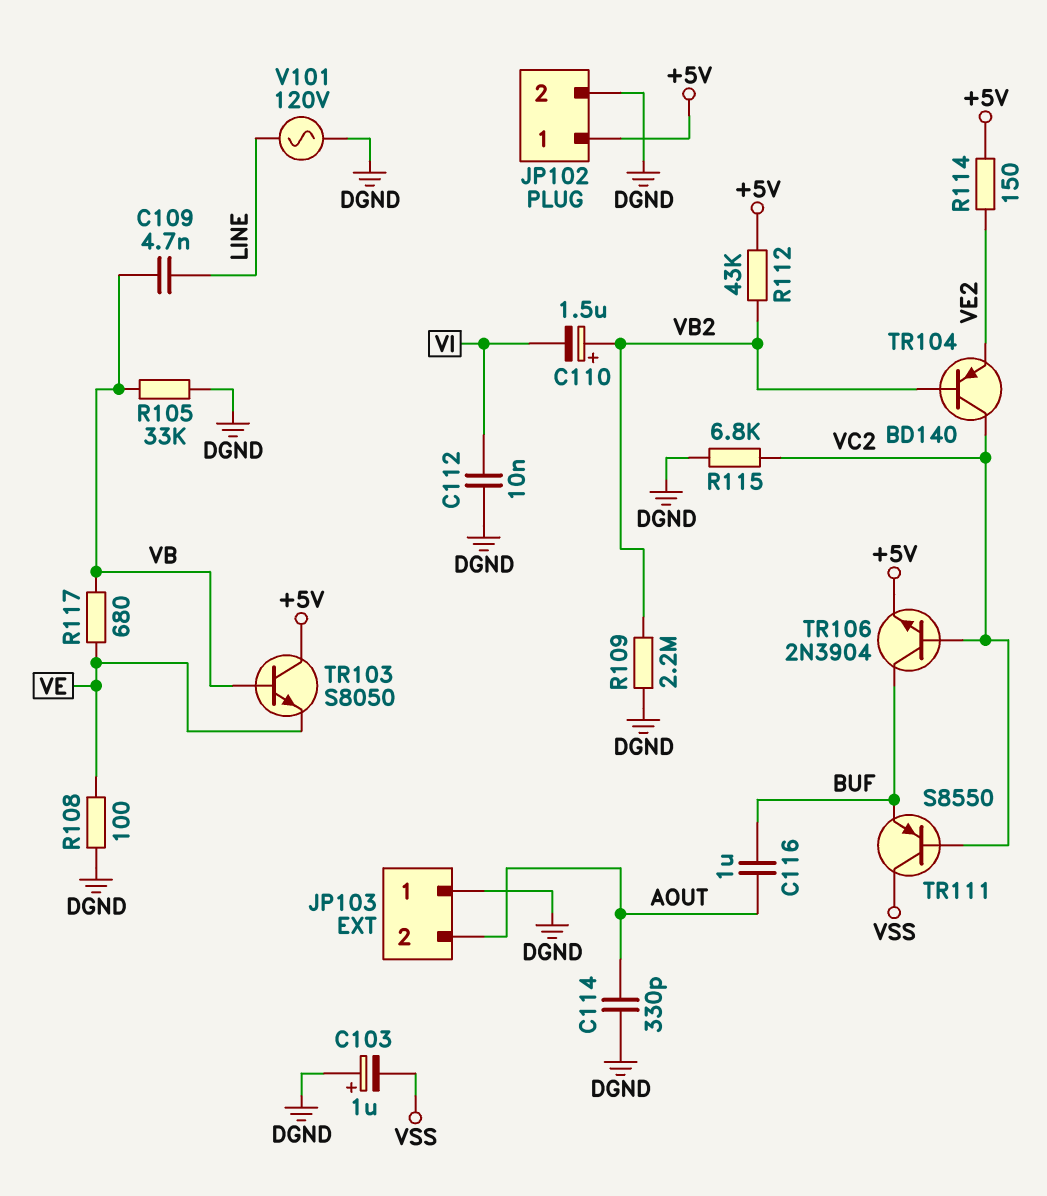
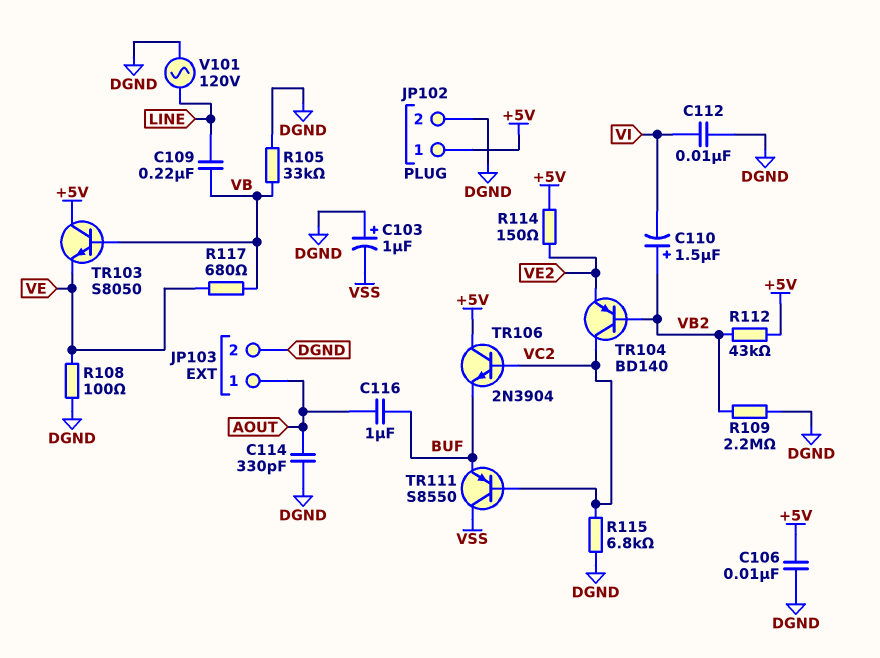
C106: none -> 10nF (+5V, DGND)
C109: 4.7nF (LINE, VB) -> 220nF (LINE, VB)
JP103 pin 1: DGND -> AOUT
JP103 pin 2: AOUT -> DGND
TR106: NPN 2N3904 (B VC2, C BUF, E +5V) -> NPN 2N3904 (B VC2, C +5V, E BUF)

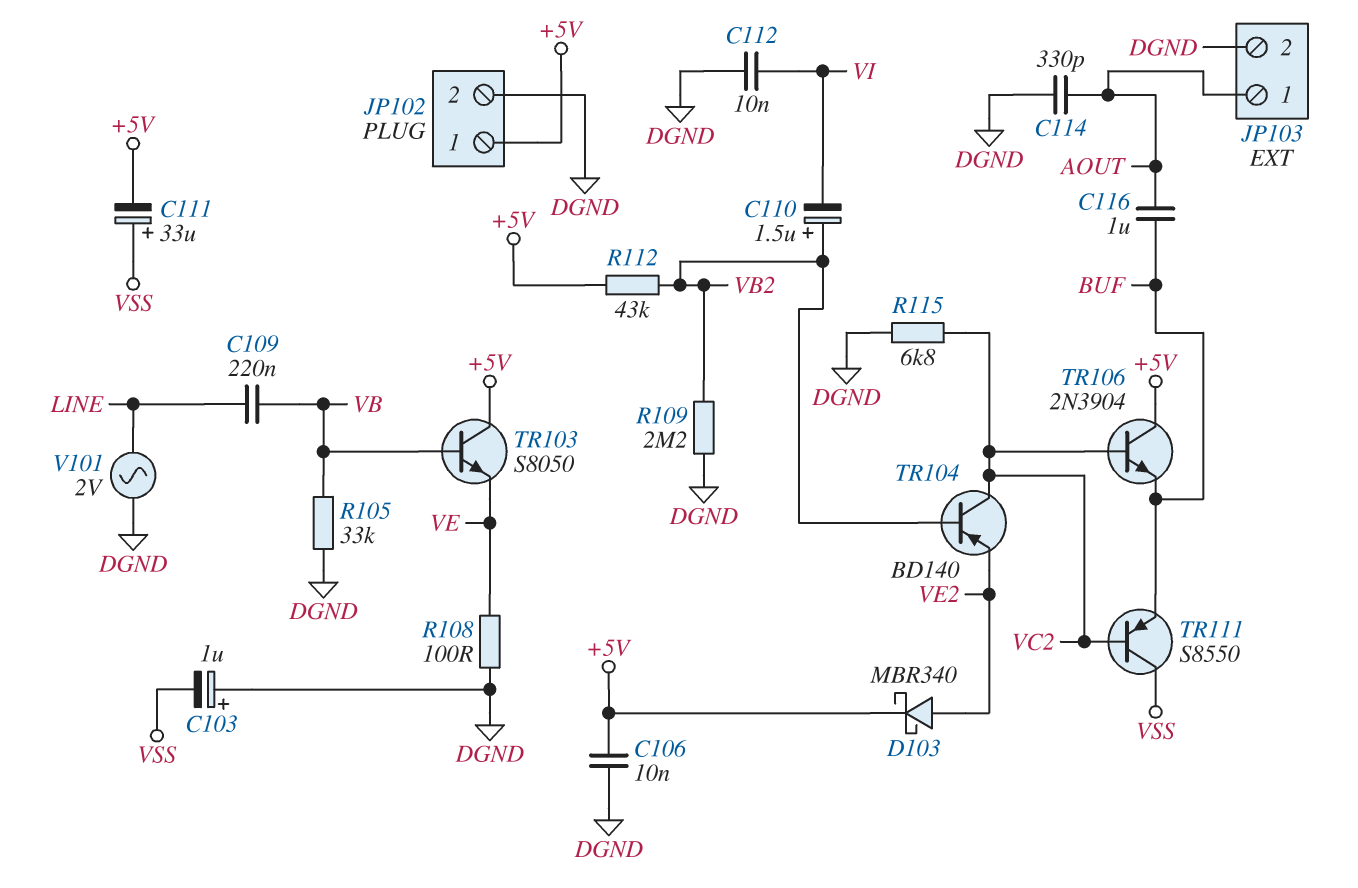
C111: none -> 33uF (plus VSS, minus +5V)
D103: none -> schottky MBR340 (A VE2, K +5V)
R114: 150 (+5V, VE2) -> none
R117: 680 (VB, VE) -> none
V101: AC 120V (DGND, LINE) -> AC 2V (DGND, LINE)

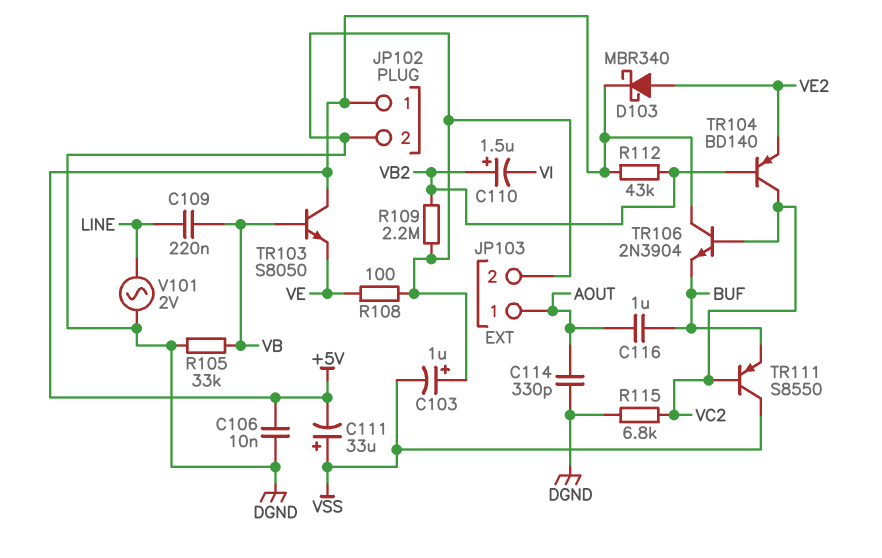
C112: 10nF (DGND, VI) -> none

